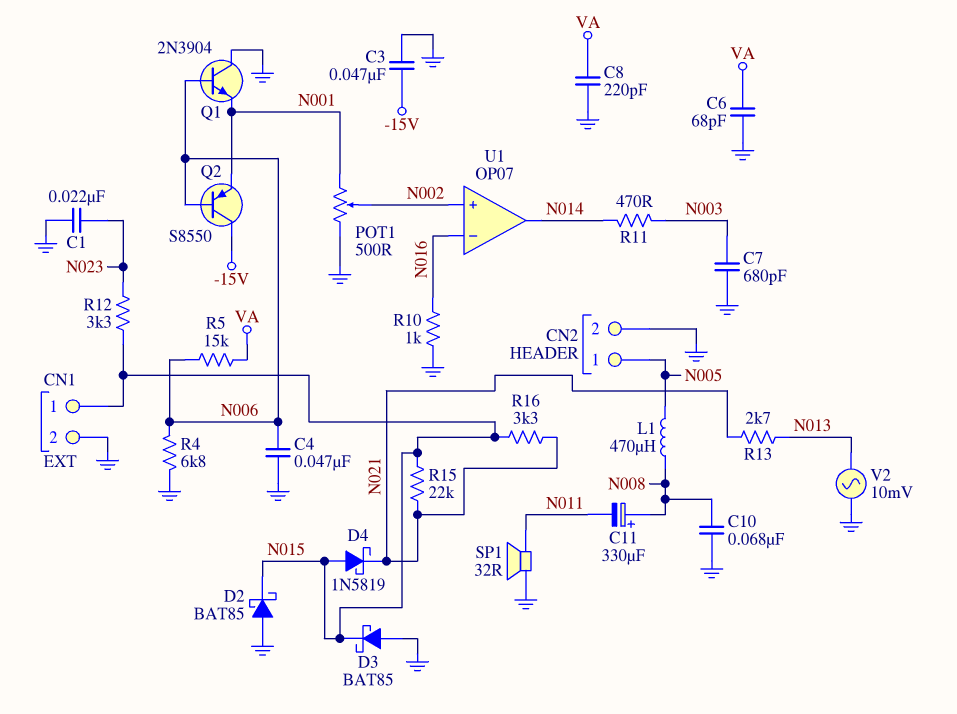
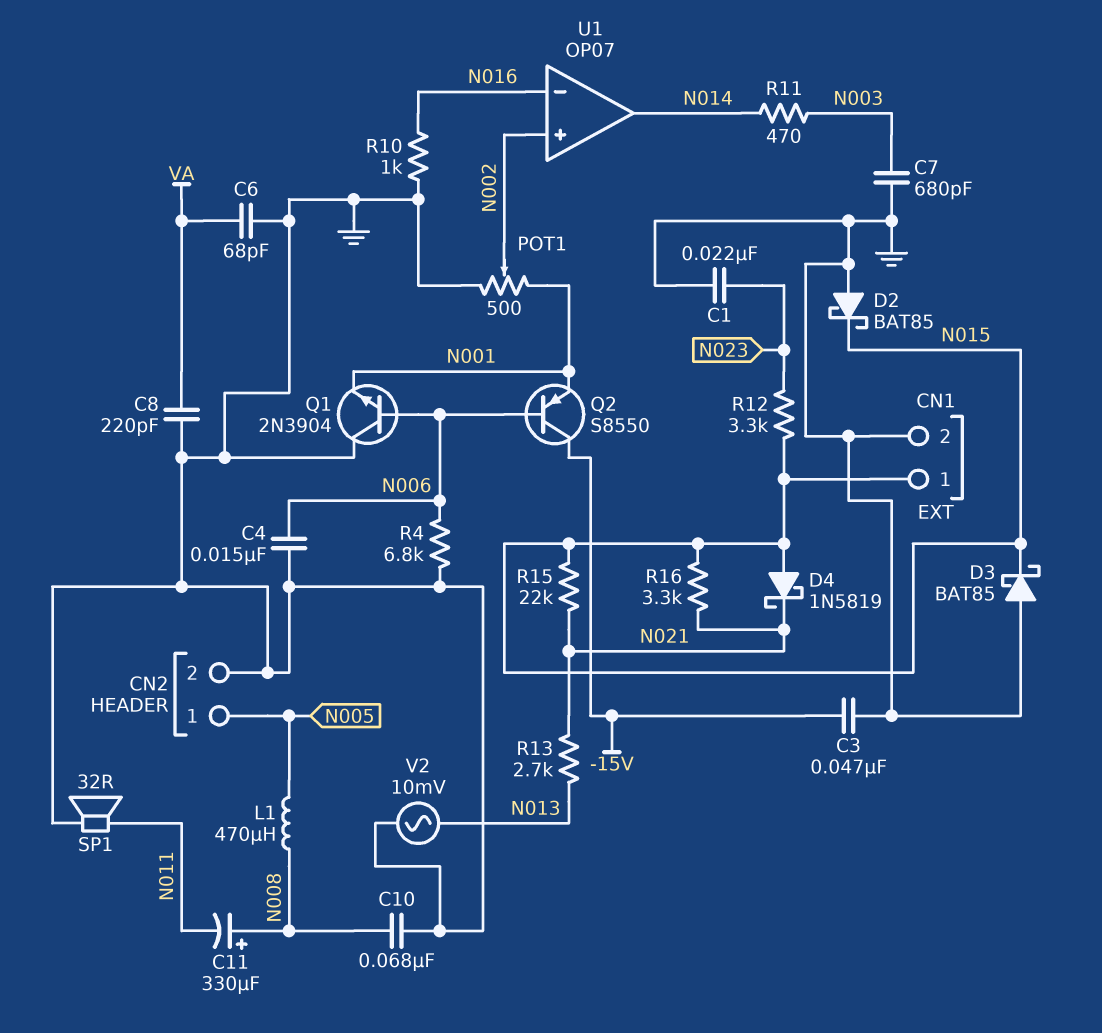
C4: 47nF (GND, N006) -> 15nF (GND, N006)
R5: 15k (N006, VA) -> none

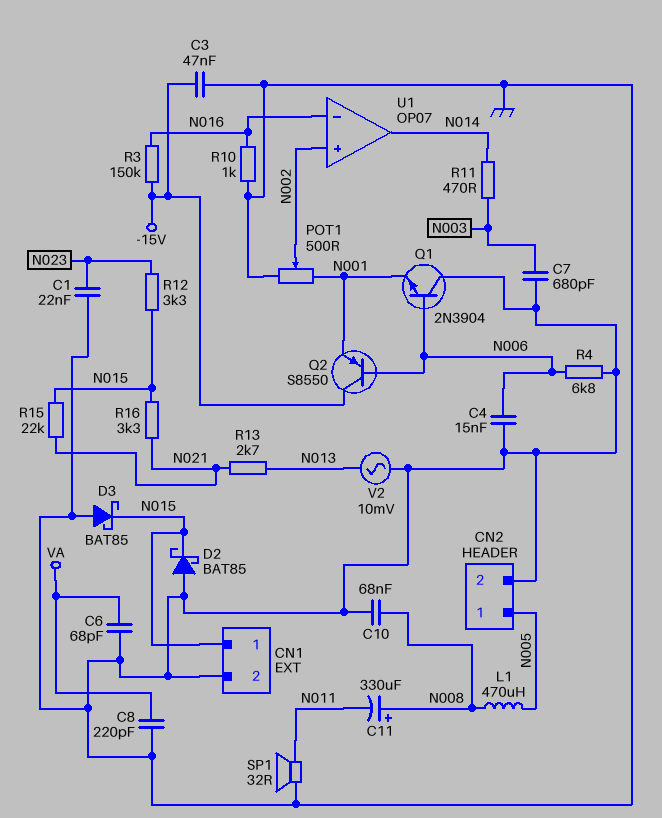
D4: schottky 1N5819 (A N015, K N021) -> none
R3: none -> 150k (-15V, N016)

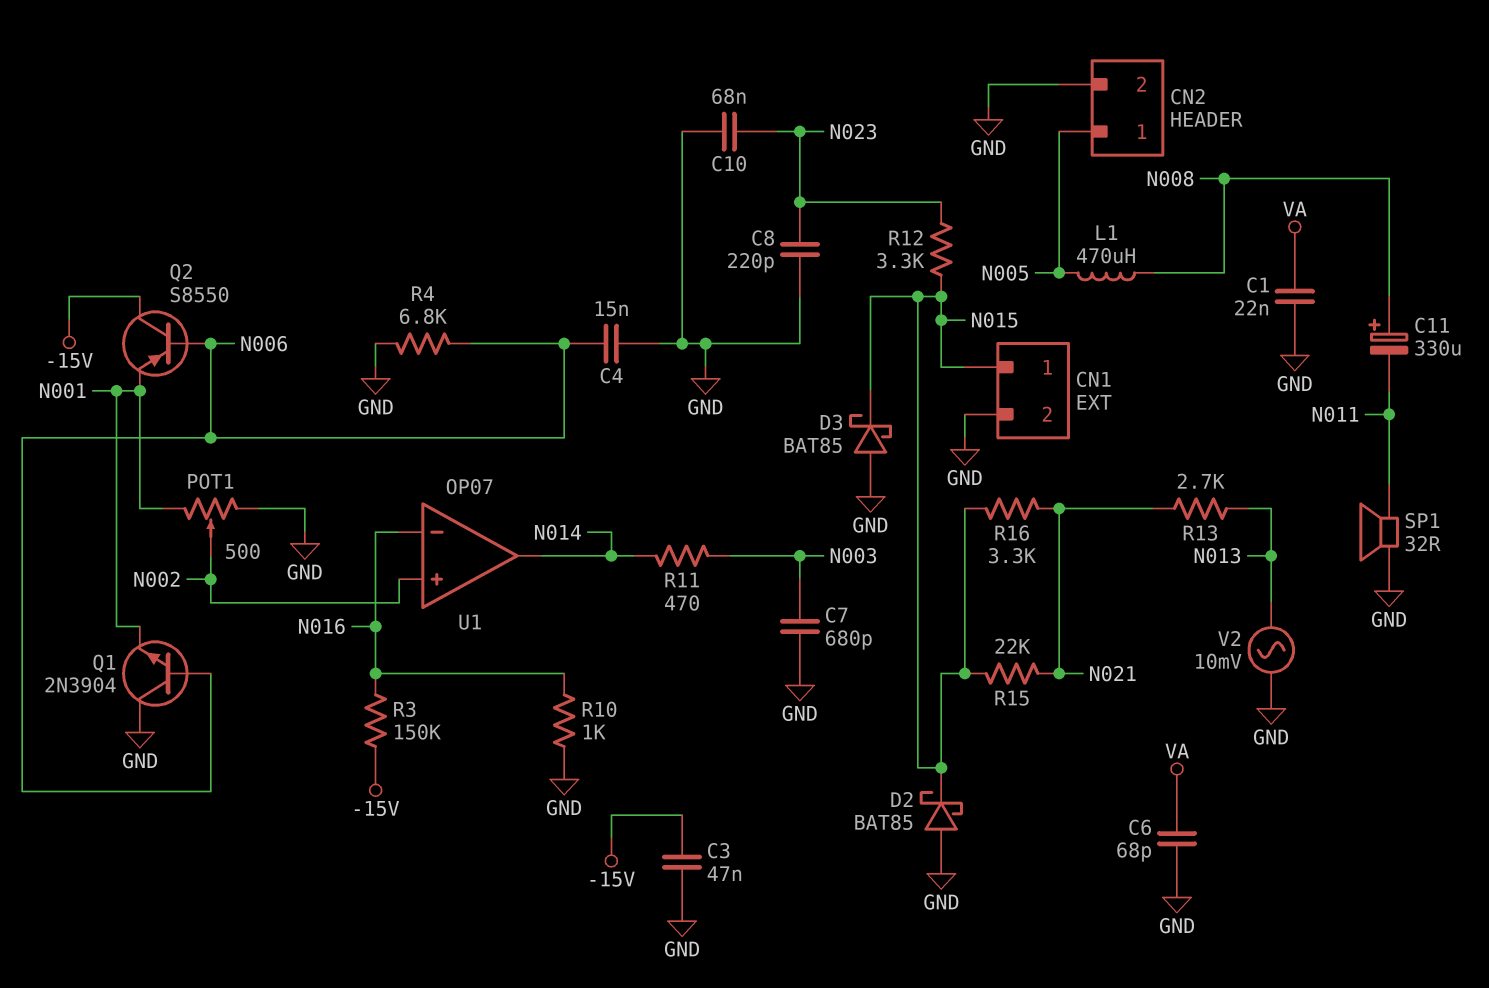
C1: 22nF (GND, N023) -> 22nF (GND, VA)
C8: 220pF (GND, VA) -> 220pF (GND, N023)
C10: 68nF (GND, N008) -> 68nF (GND, N023)

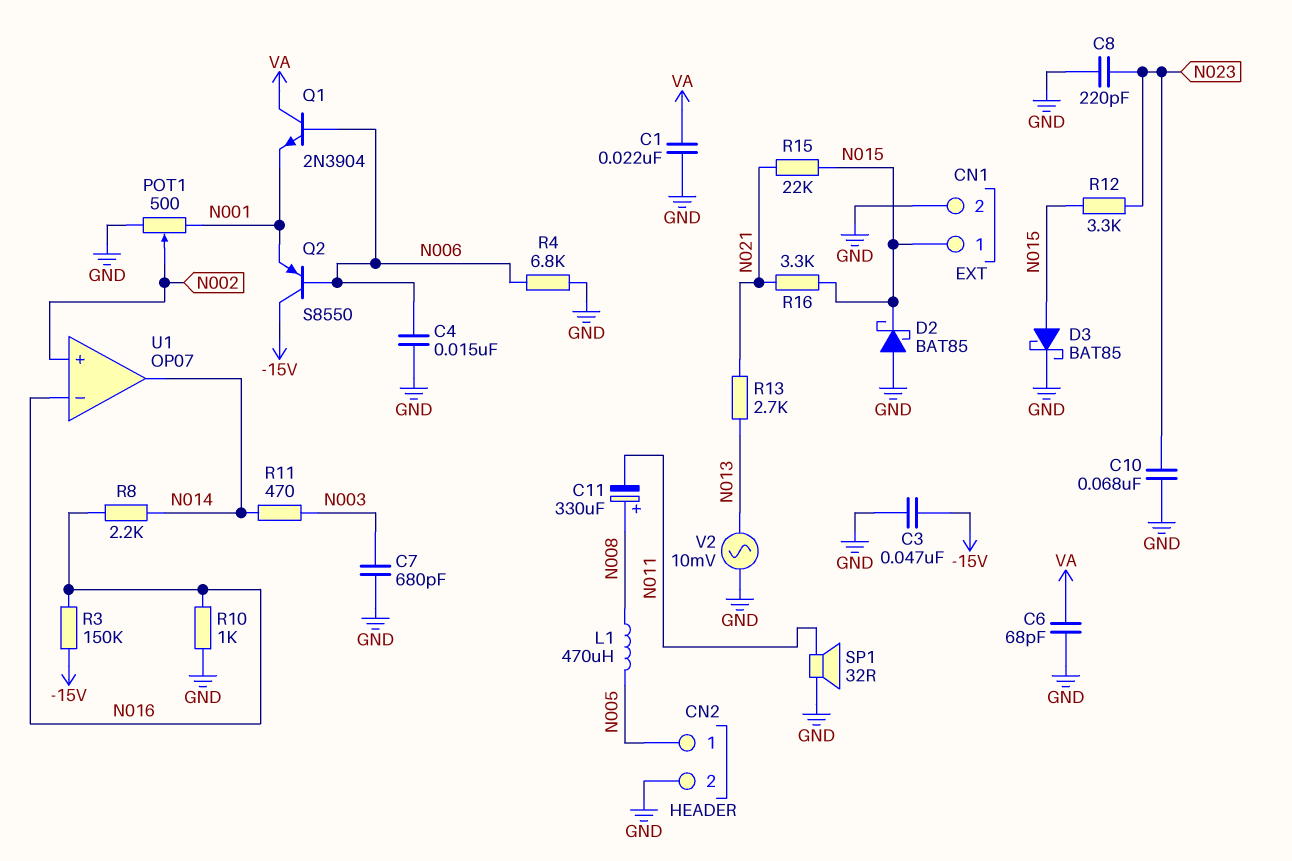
D3: schottky BAT85 (A GND, K N015) -> schottky BAT85 (A N015, K GND)
Q1: NPN 2N3904 (B N006, C GND, E N001) -> NPN 2N3904 (B N006, C VA, E N001)
R8: none -> 2.2k (N014, N016)

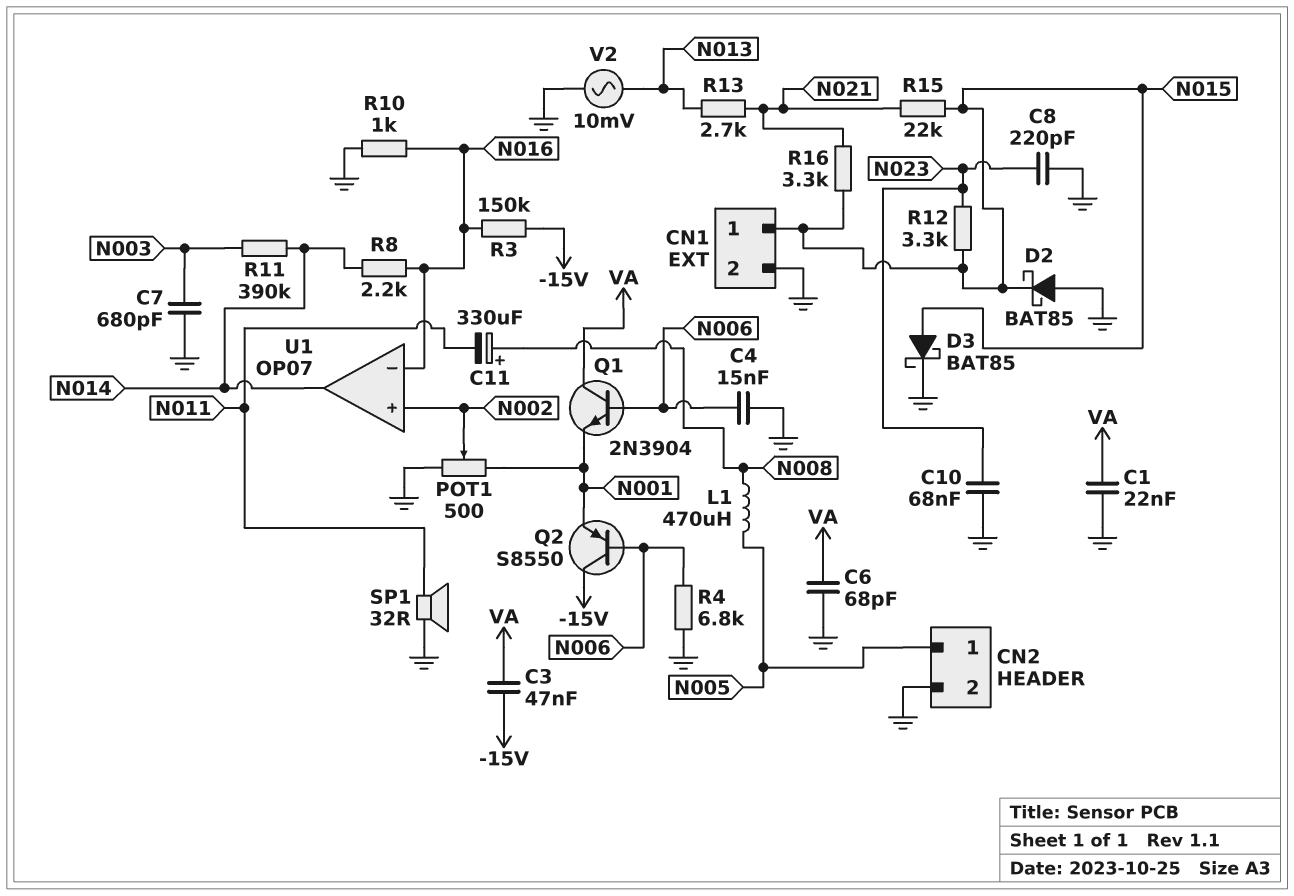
C3: 47nF (-15V, GND) -> 47nF (-15V, VA)
R11: 470 (N003, N014) -> 390k (N003, N014)

